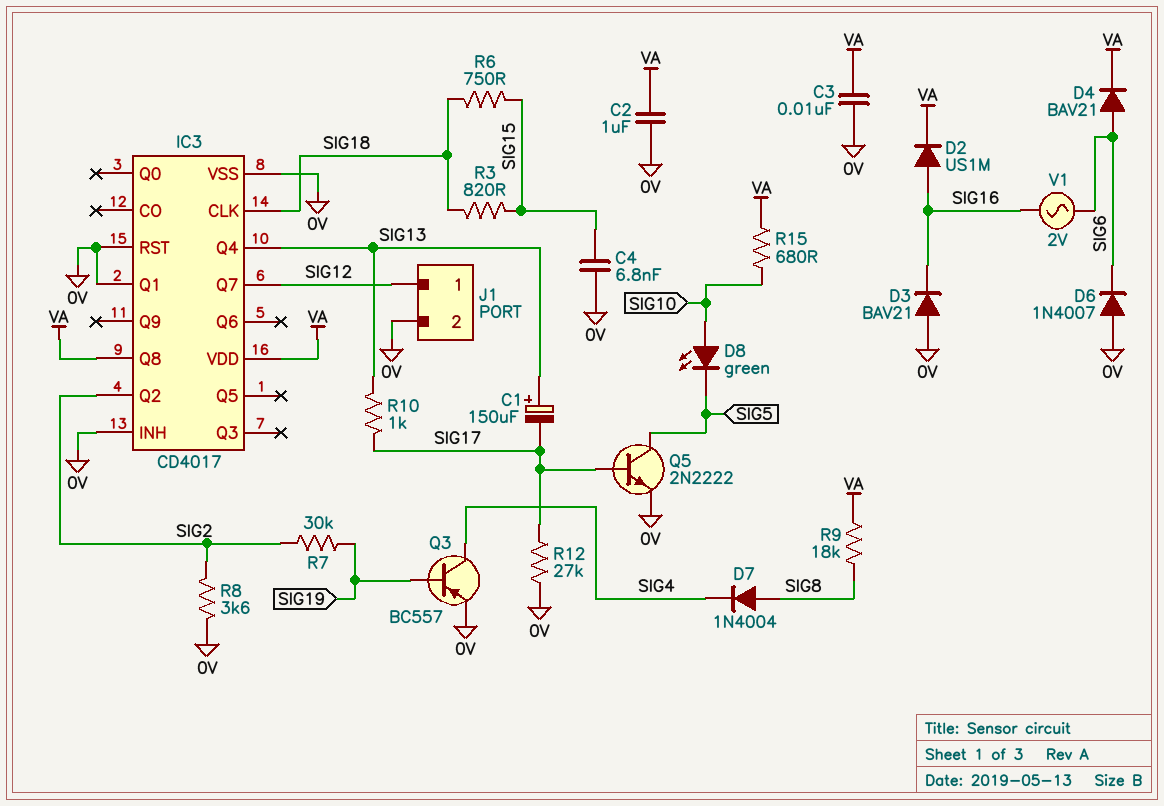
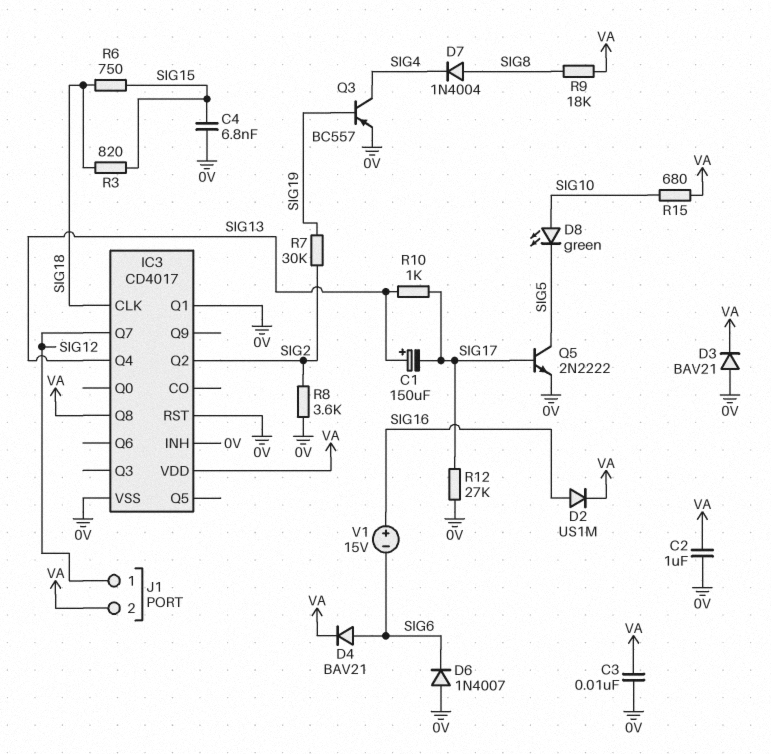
D3: diode BAV21 (A 0V, K SIG16) -> diode BAV21 (A 0V, K VA)
J1 pin 2: 0V -> VA
V1: AC 2V (SIG6, SIG16) -> 15V (plus SIG16, minus SIG6)

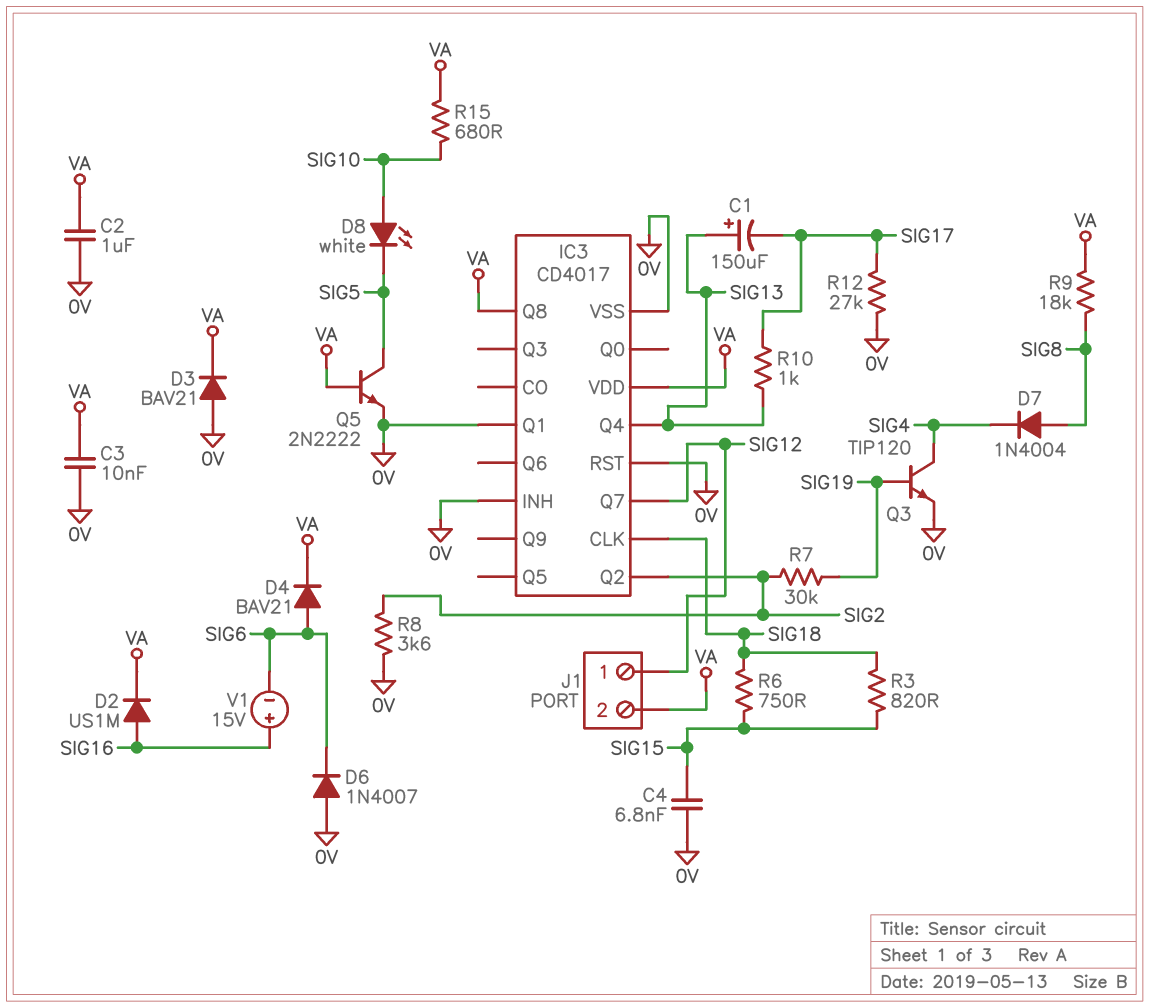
D8: LED green (A SIG10, K SIG5) -> LED white (A SIG10, K SIG5)
Q3: PNP BC557 (B SIG19, C SIG4, E 0V) -> NPN TIP120 (B SIG19, C SIG4, E 0V)
Q5: NPN 2N2222 (B SIG17, C SIG5, E 0V) -> NPN 2N2222 (B VA, C SIG5, E 0V)

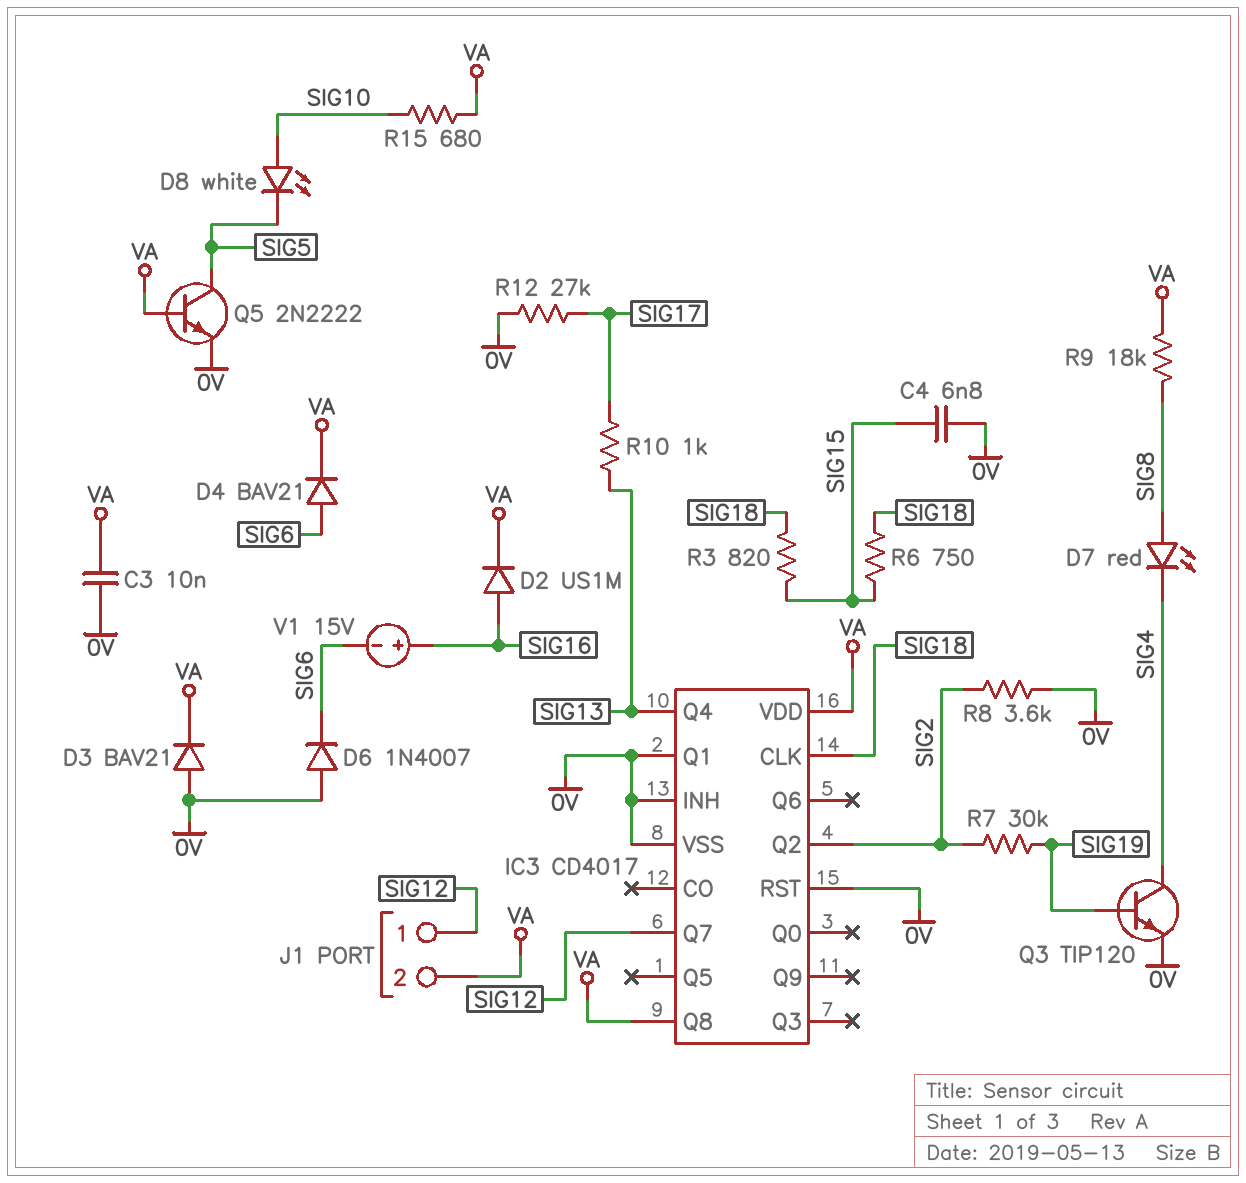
C1: 150uF (plus SIG13, minus SIG17) -> none
C2: 1uF (0V, VA) -> none
D7: diode 1N4004 (A SIG8, K SIG4) -> LED red (A SIG8, K SIG4)

